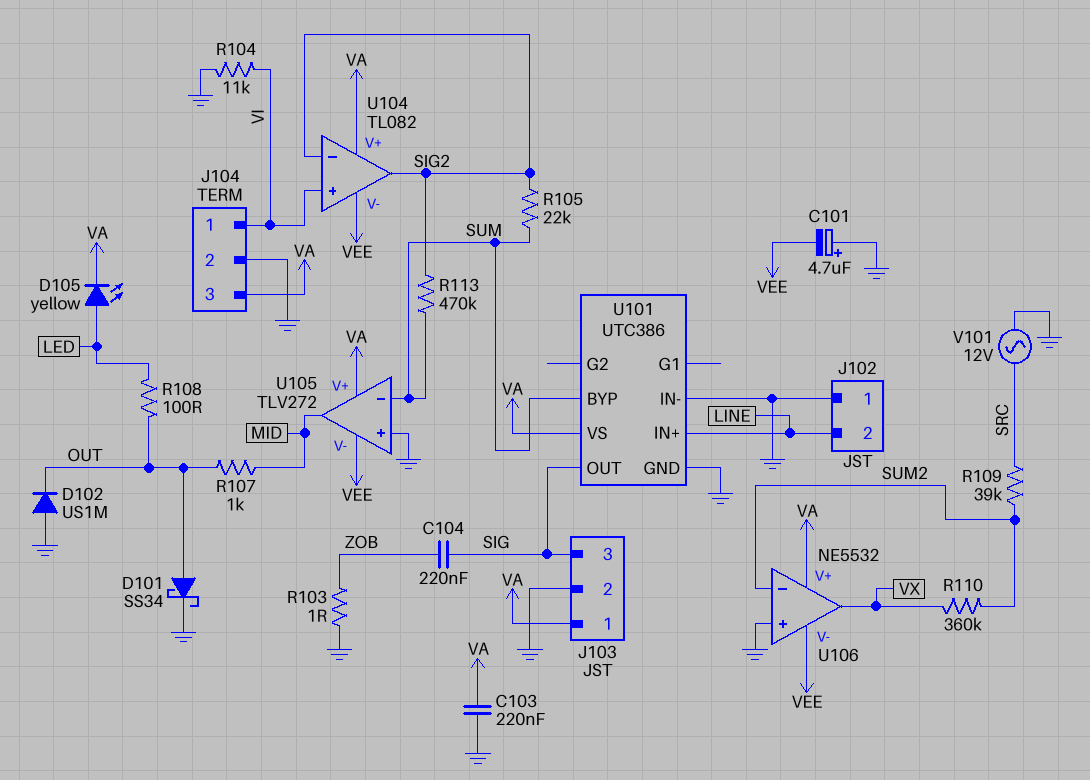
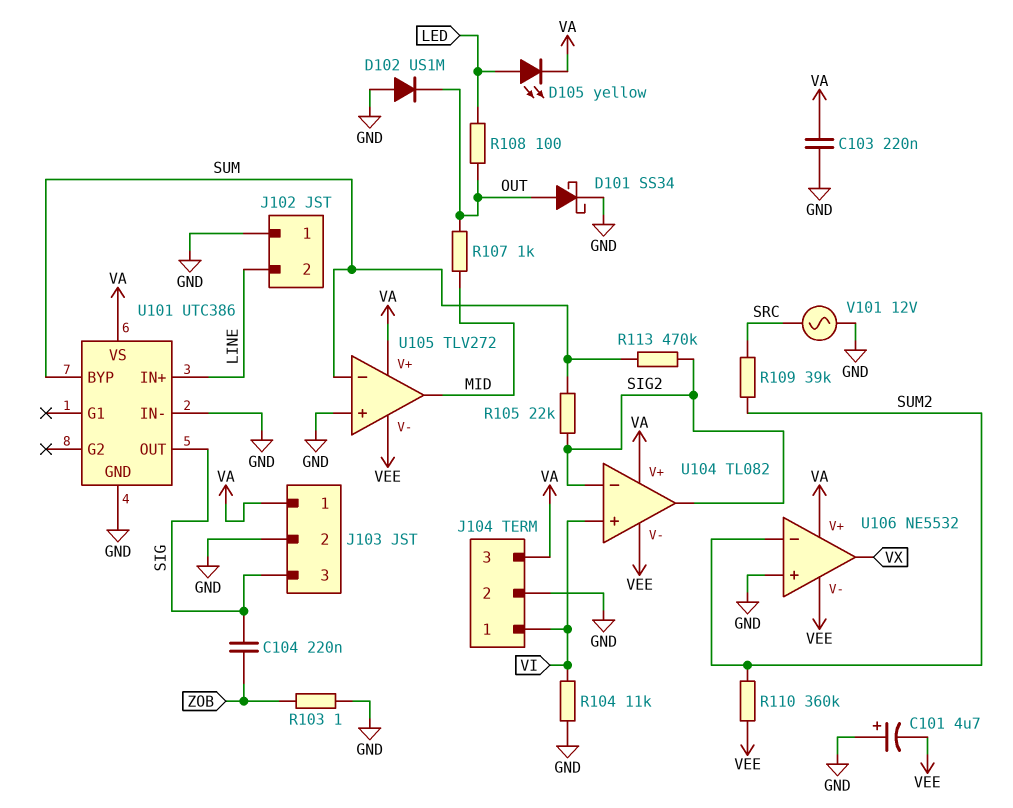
R110: 360k (SUM2, VX) -> 360k (SUM2, VEE)

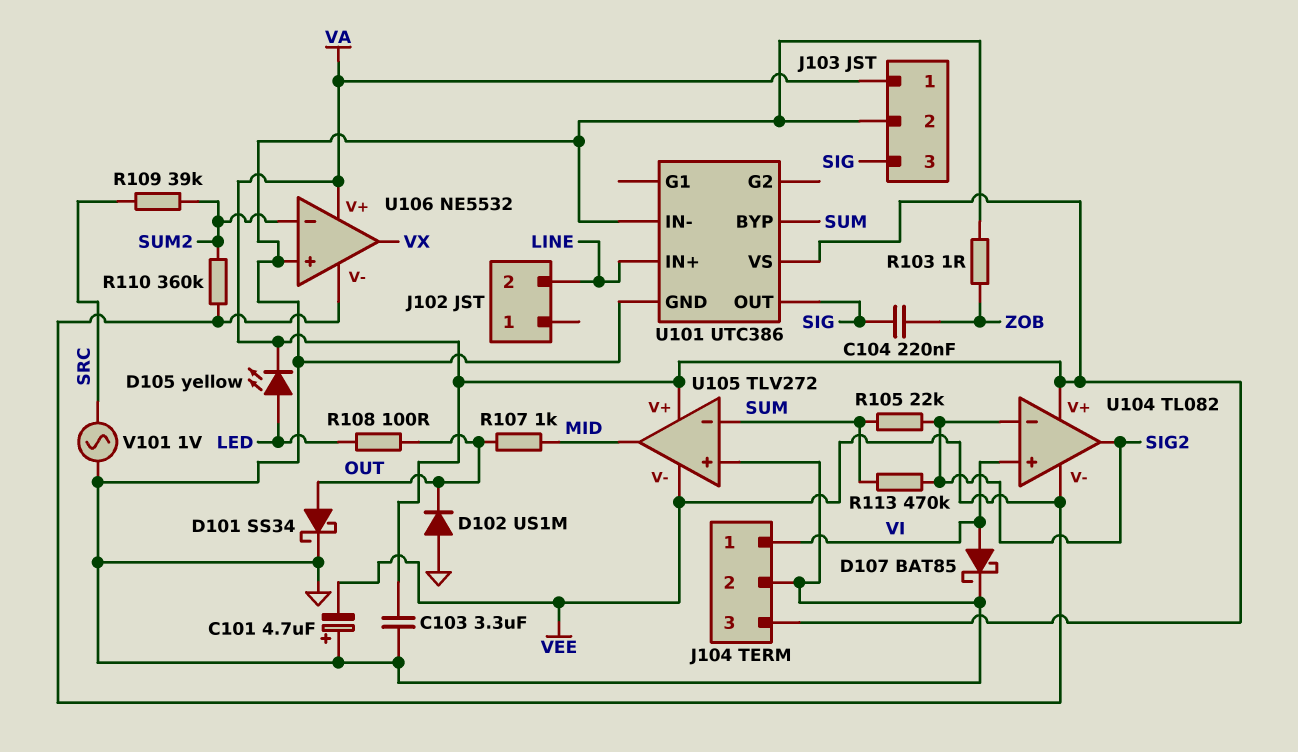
C103: 220nF (GND, VA) -> 3.3uF (GND, VA)
D107: none -> schottky BAT85 (A VI, K GND)
J102 pin 1: GND -> none
R104: 11k (GND, VI) -> none
V101: AC 12V (GND, SRC) -> AC 1V (GND, SRC)

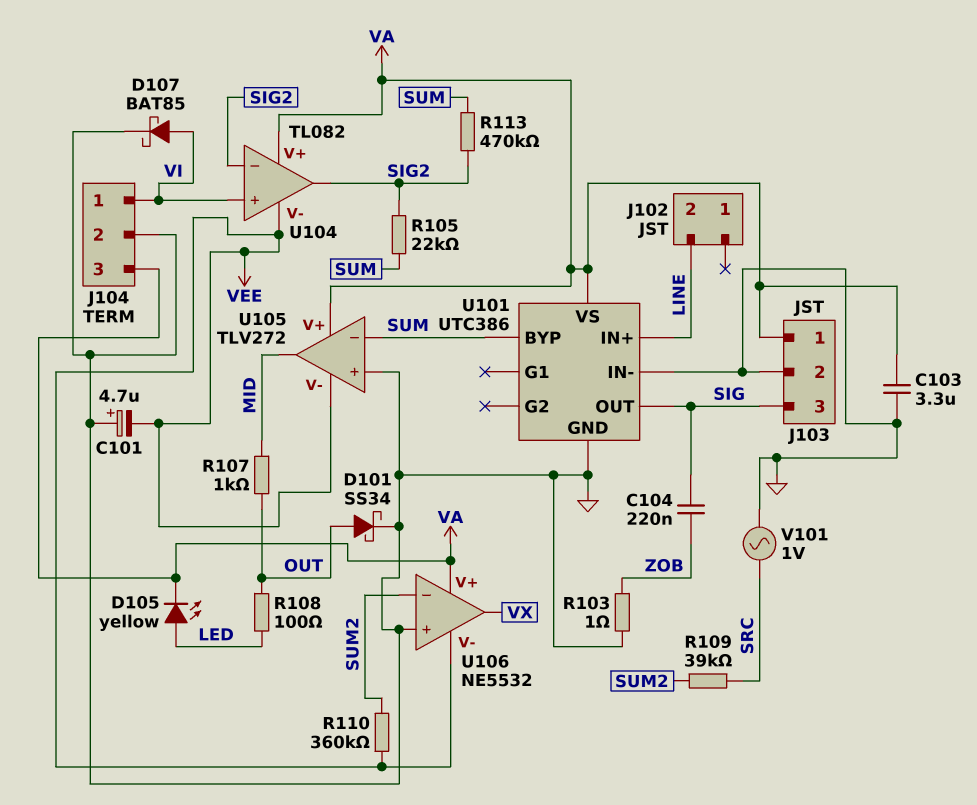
D102: diode US1M (A GND, K OUT) -> none

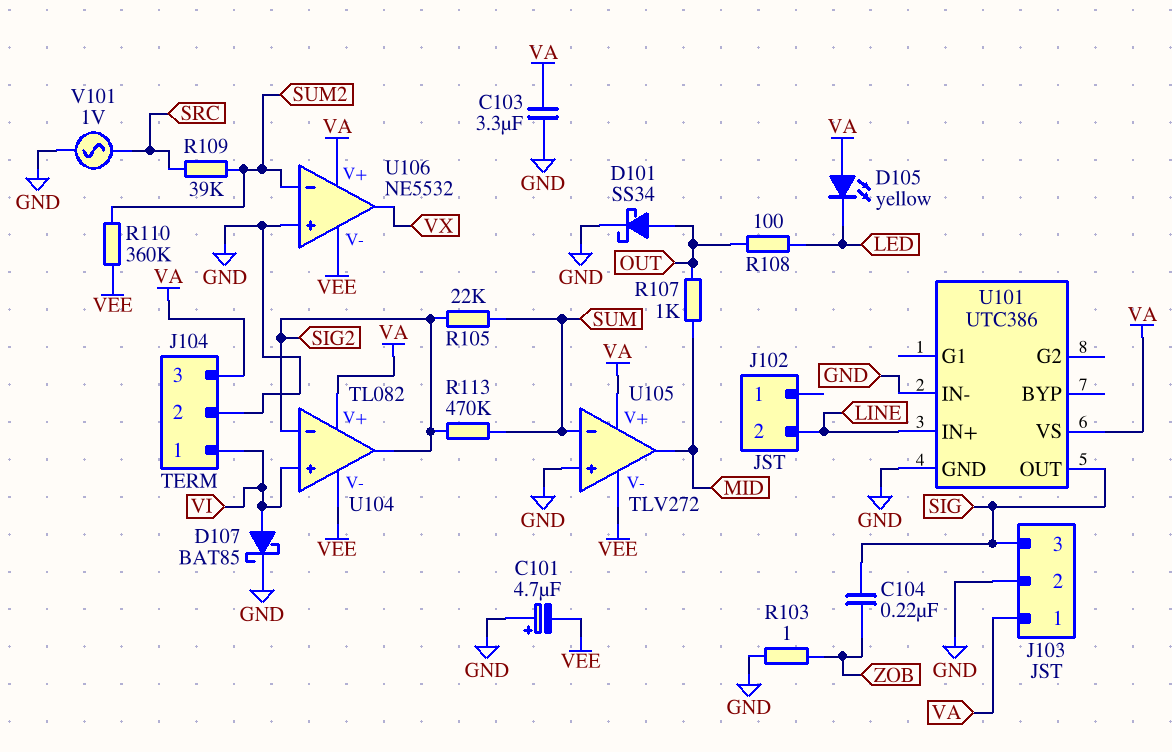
D105: LED yellow (A LED, K VA) -> LED yellow (A VA, K LED)
U101 pin BYP: SUM -> none

